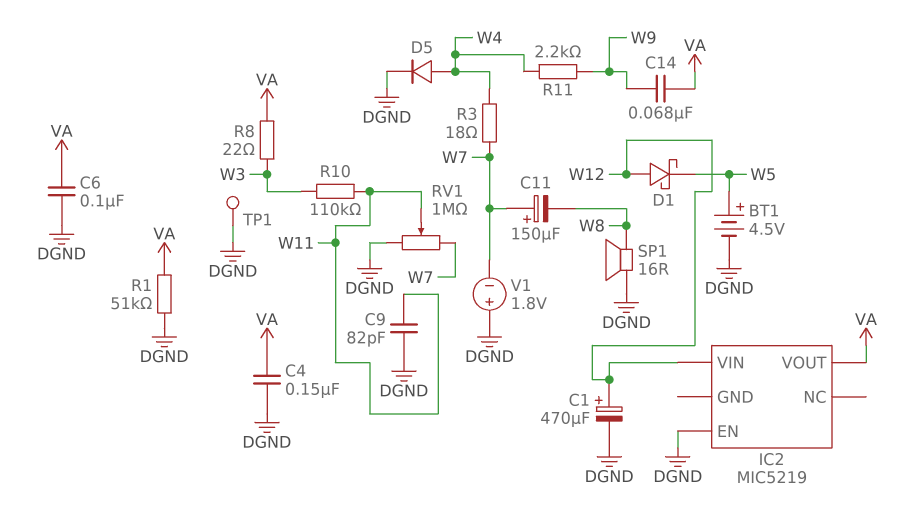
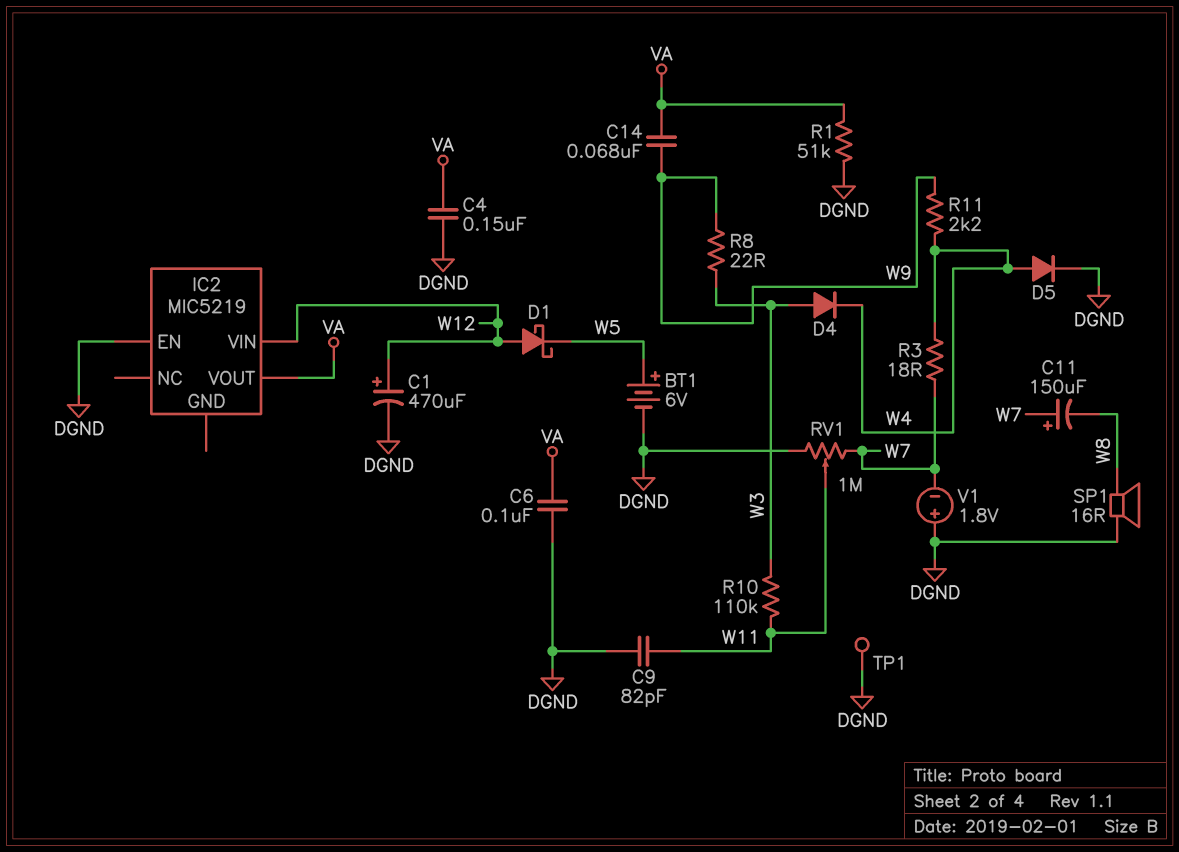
BT1: 4.5V (plus W5, minus DGND) -> 6V (plus W5, minus DGND)
D4: none -> diode (A W3, K W4)
R8: 22 (VA, W3) -> 22 (W3, W9)

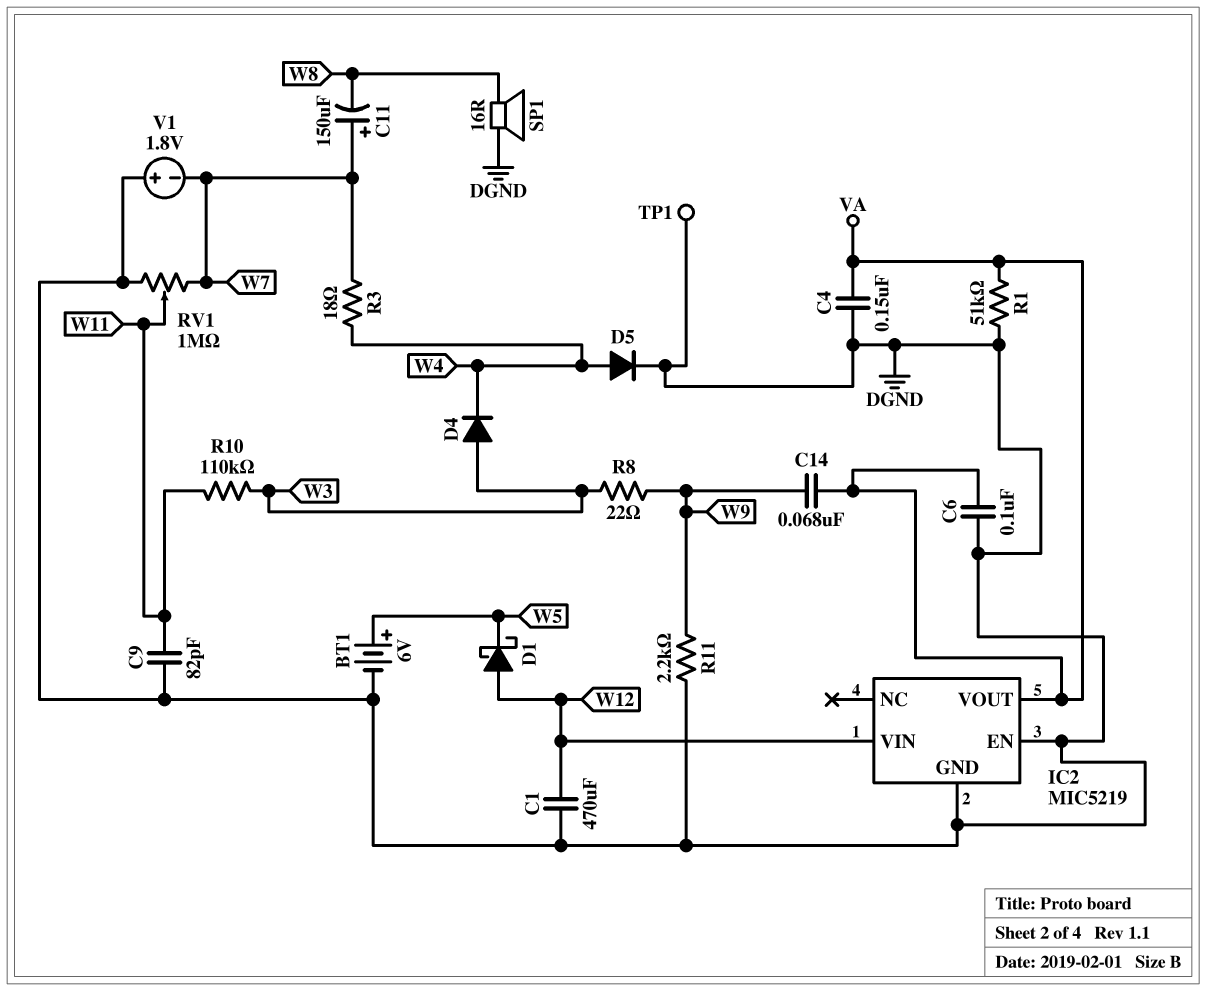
C1: 470uF (plus W12, minus DGND) -> 470uF (DGND, W12)
IC2 pin GND: none -> DGND
R11: 2.2k (W4, W9) -> 2.2k (DGND, W9)

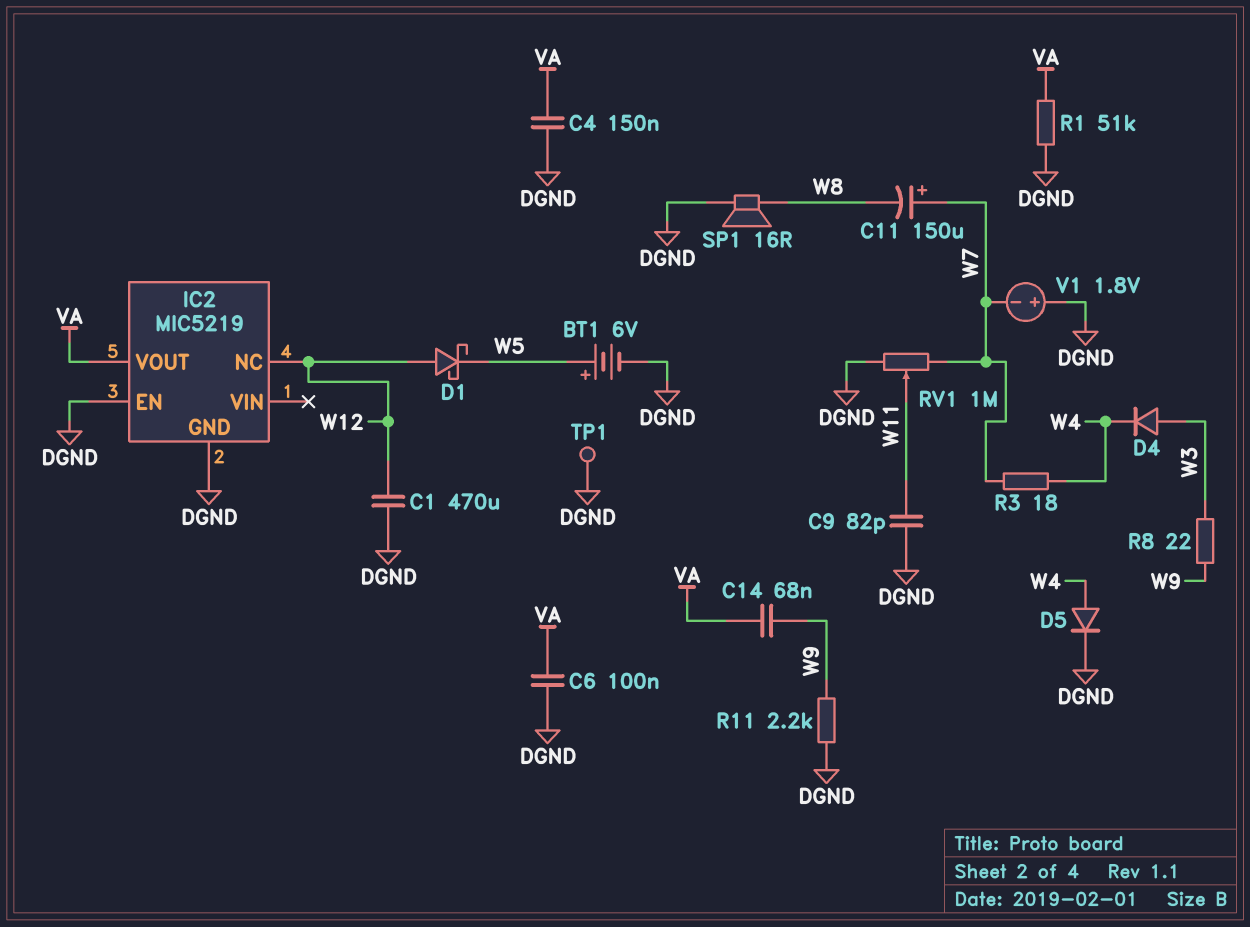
IC2 pin NC: none -> W12
IC2 pin VIN: W12 -> none
R10: 110k (W3, W11) -> none

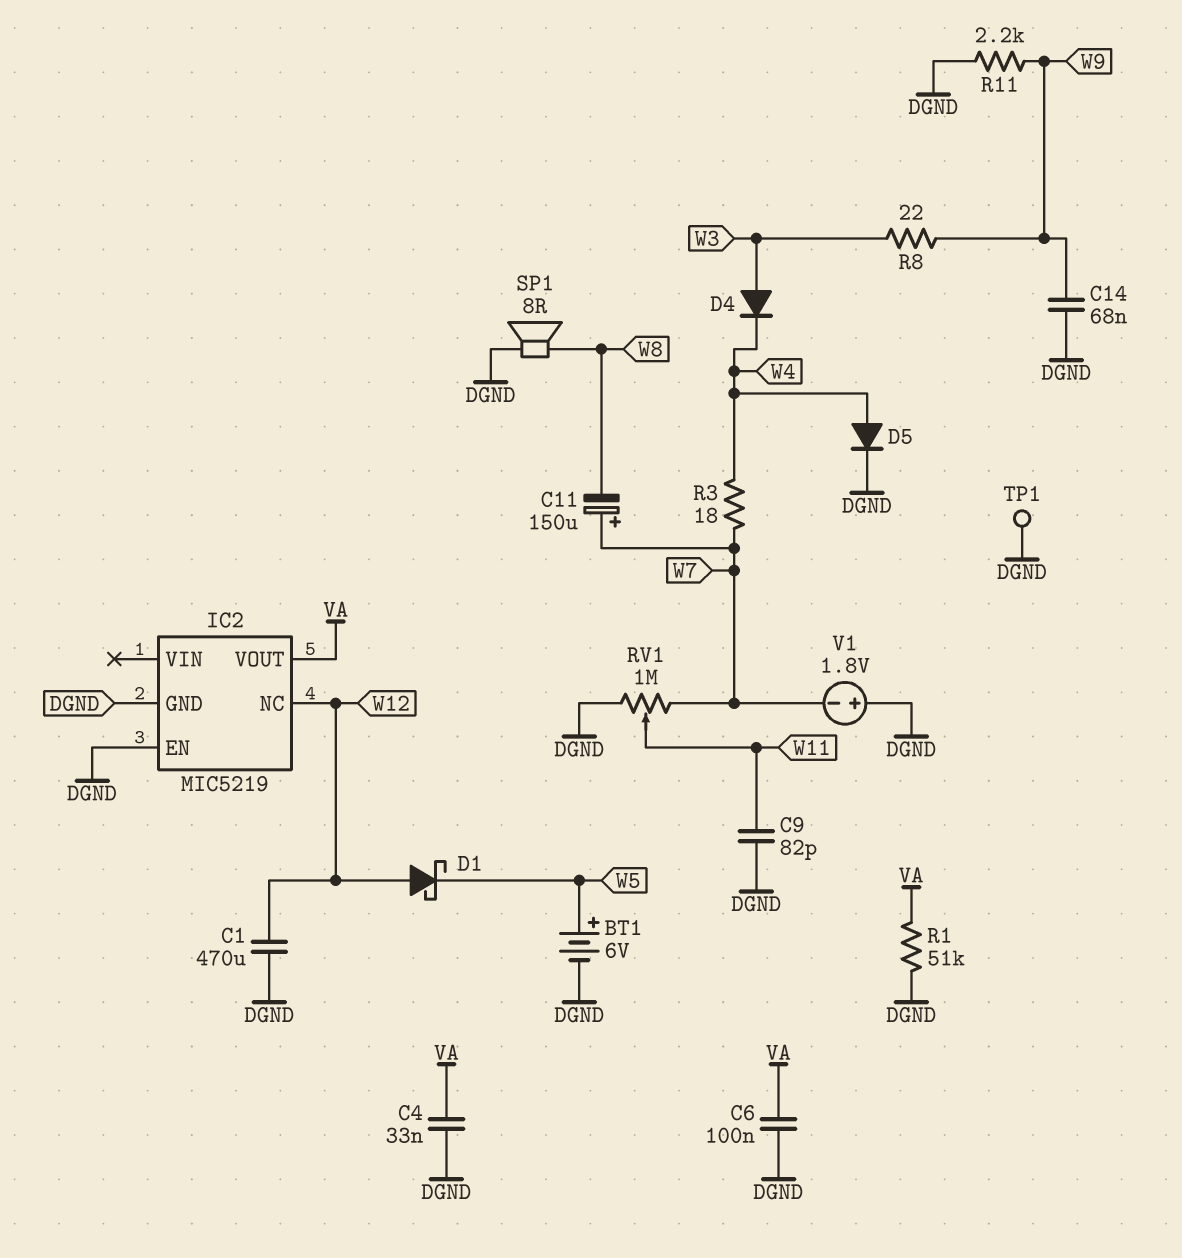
C4: 150nF (DGND, VA) -> 33nF (DGND, VA)
C14: 68nF (VA, W9) -> 68nF (DGND, W9)
SP1: speaker 16R (DGND, W8) -> speaker 8R (DGND, W8)

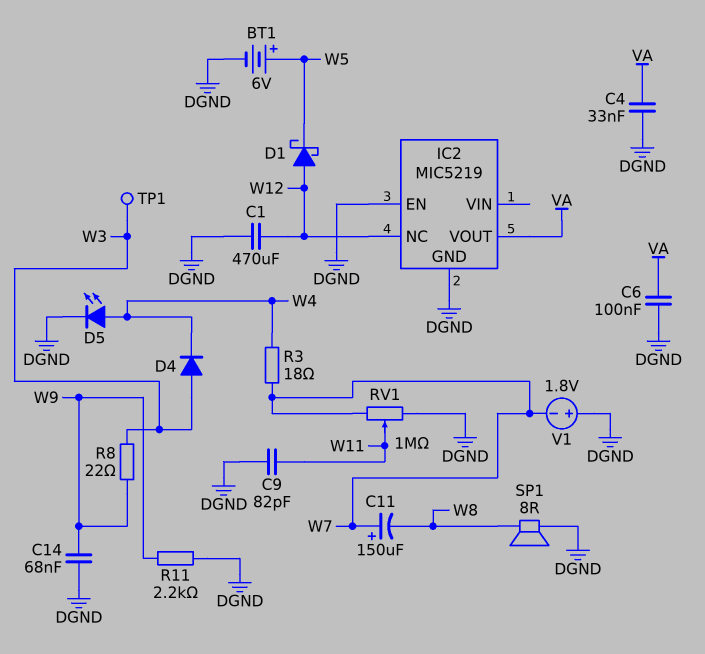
D5: diode (A W4, K DGND) -> LED (A W4, K DGND)
R1: 51k (DGND, VA) -> none
TP1: test point (DGND) -> test point (W3)

